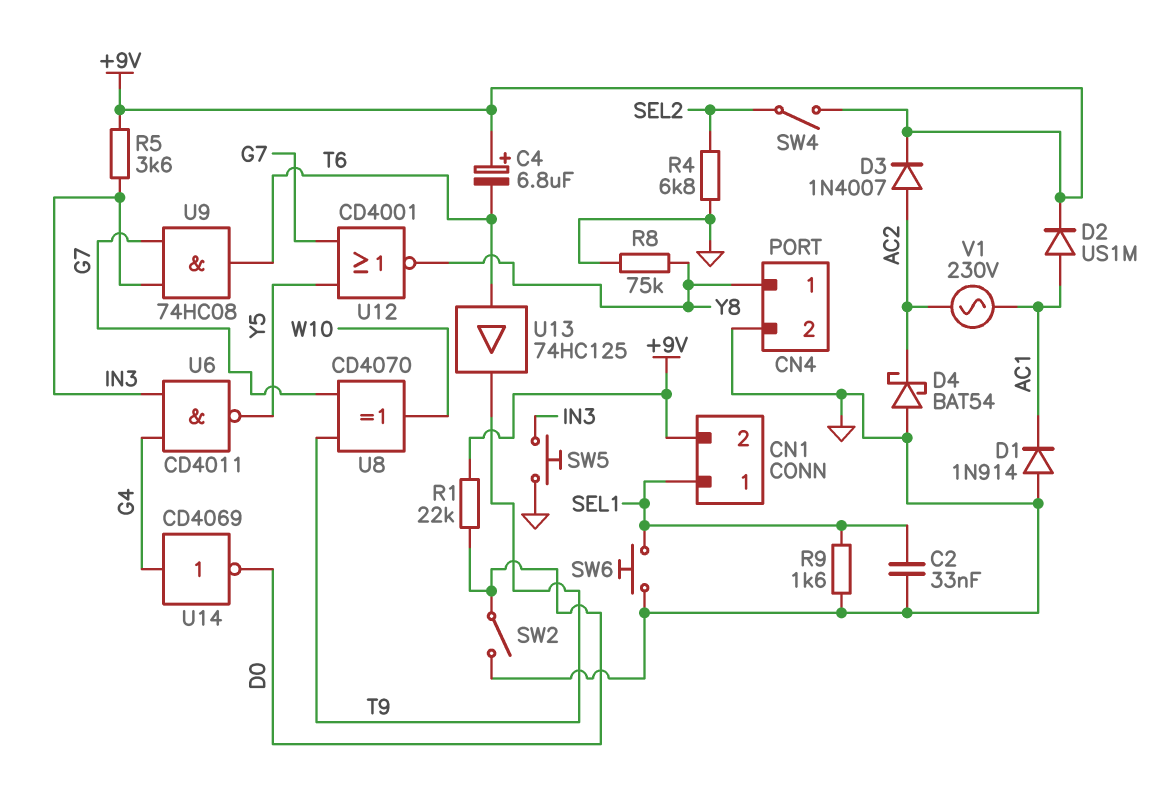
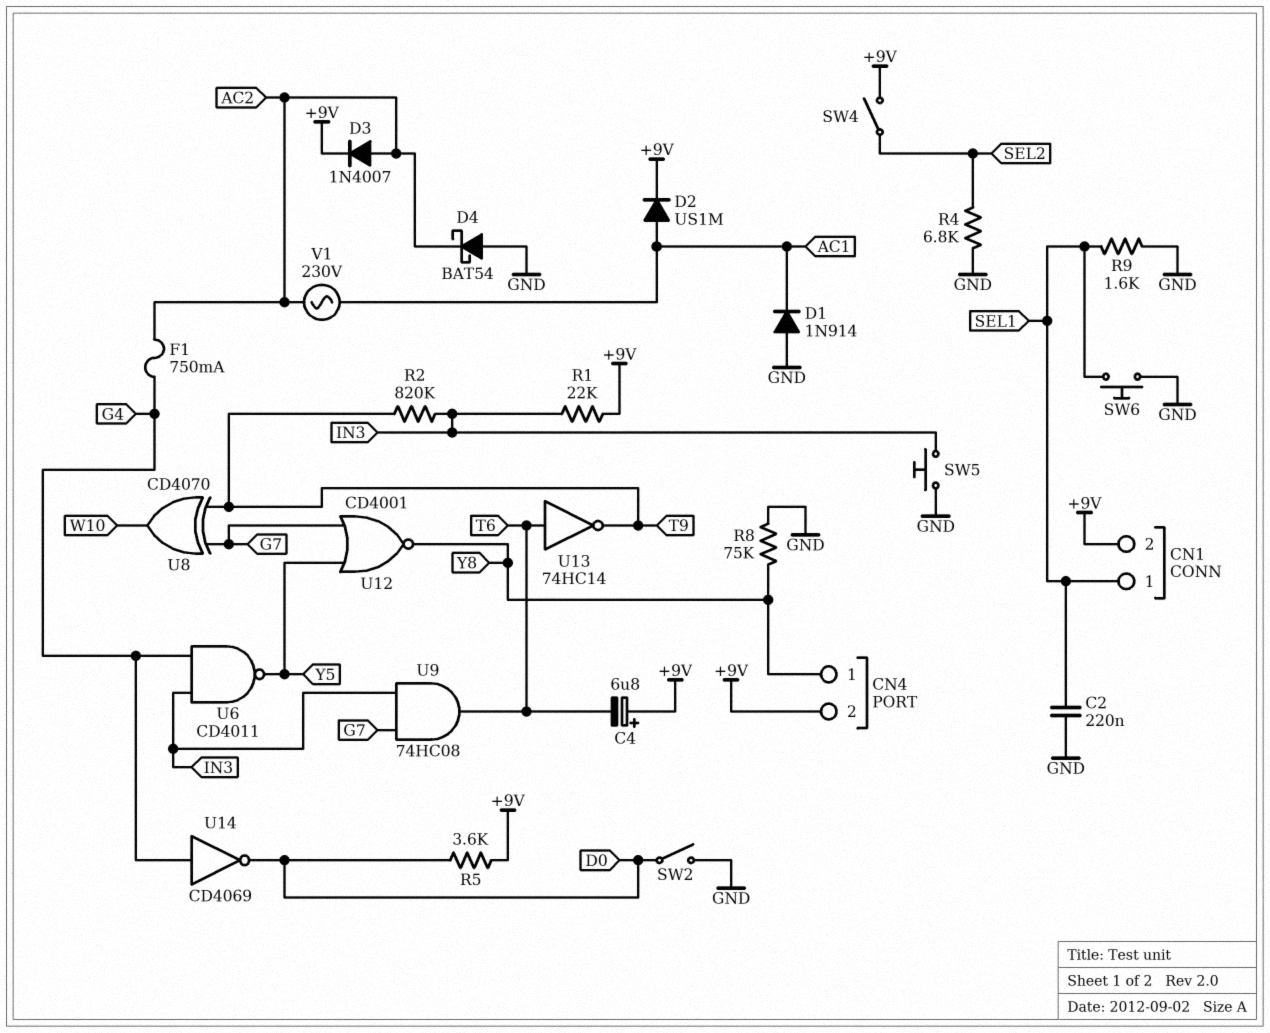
C2: 33nF (GND, SEL1) -> 220nF (GND, SEL1)
CN4 pin 2: GND -> +9V
F1: none -> 750mA (AC2, G4)
R1: 22k (+9V, D0) -> 22k (+9V, IN3)
R2: none -> 820k (IN3, T9)
R5: 3.6k (+9V, IN3) -> 3.6k (+9V, D0)
U13: buffer 74HC125 (in T6, out T9) -> NOT 74HC14 (in T6, out T9)

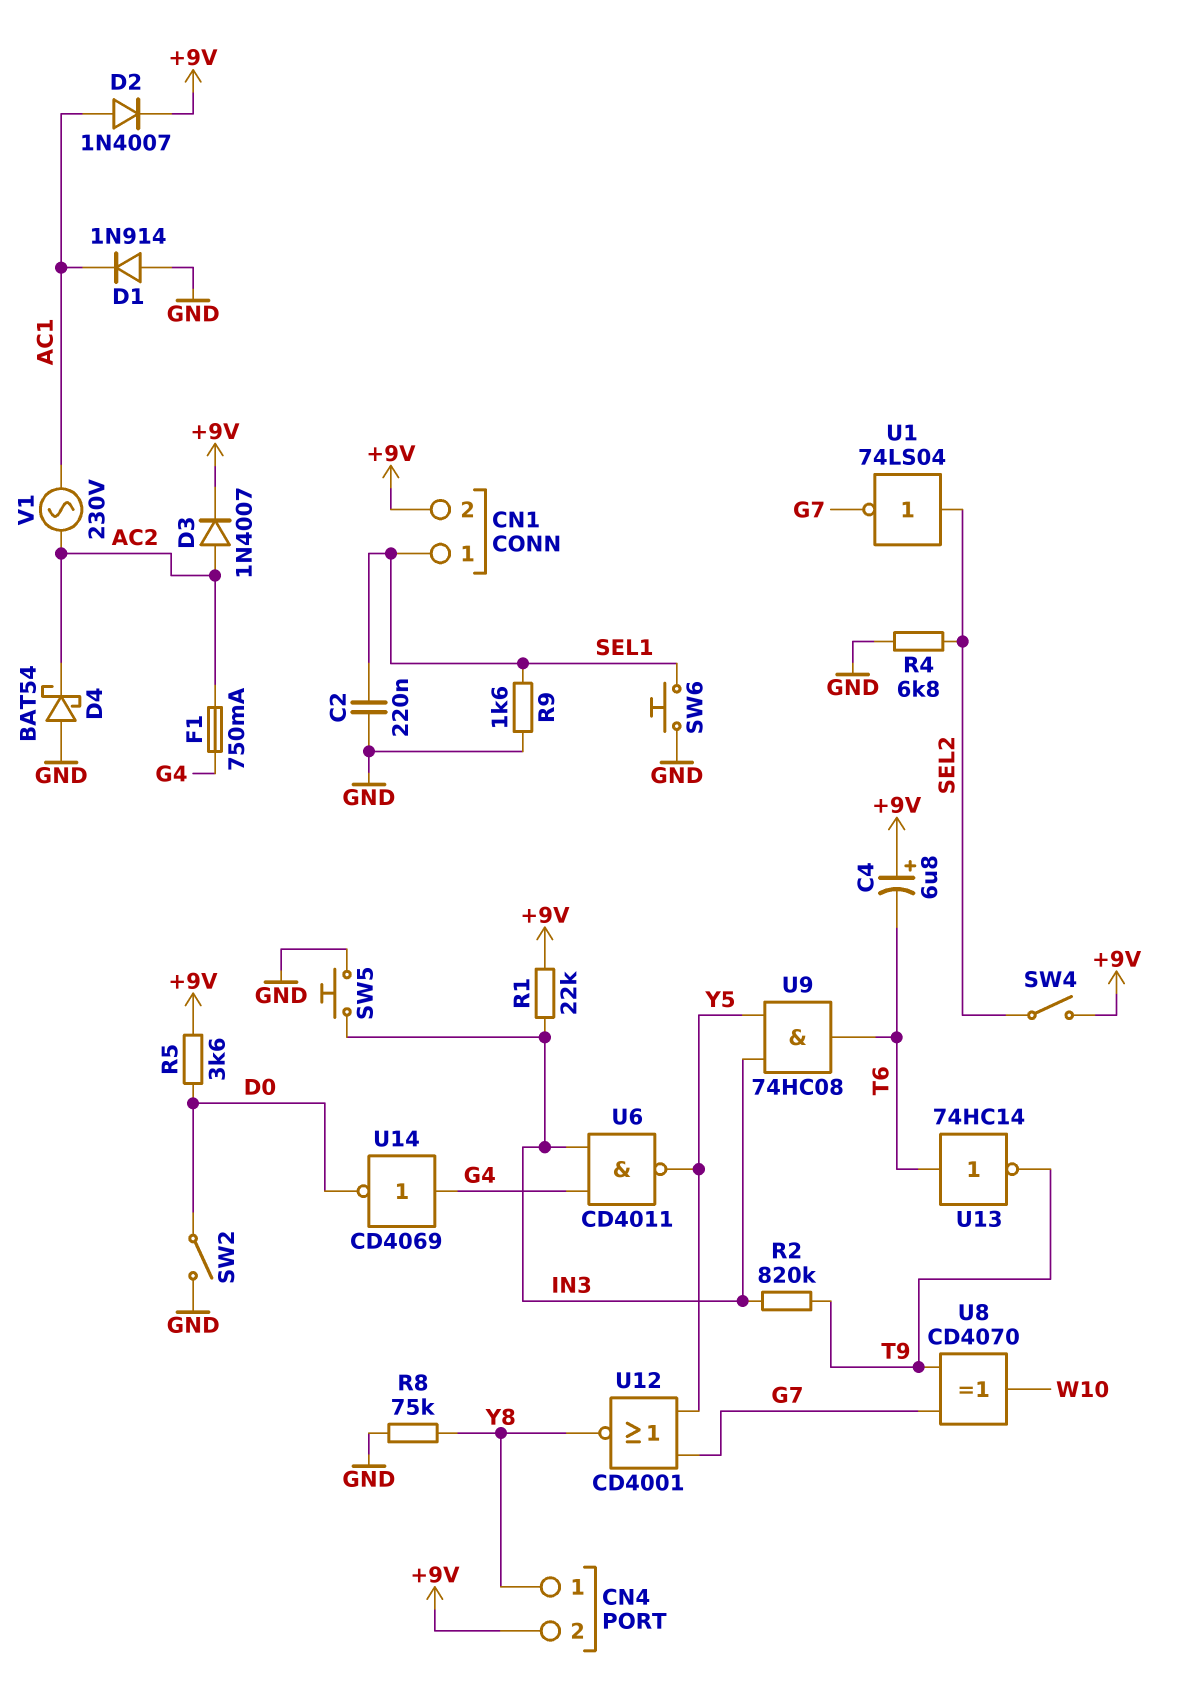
D2: diode US1M (A AC1, K +9V) -> diode 1N4007 (A AC1, K +9V)
U1: none -> NOT 74LS04 (in SEL2, out G7)
U9: AND 74HC08 (in G7, in IN3, out T6) -> AND 74HC08 (in IN3, in Y5, out T6)

